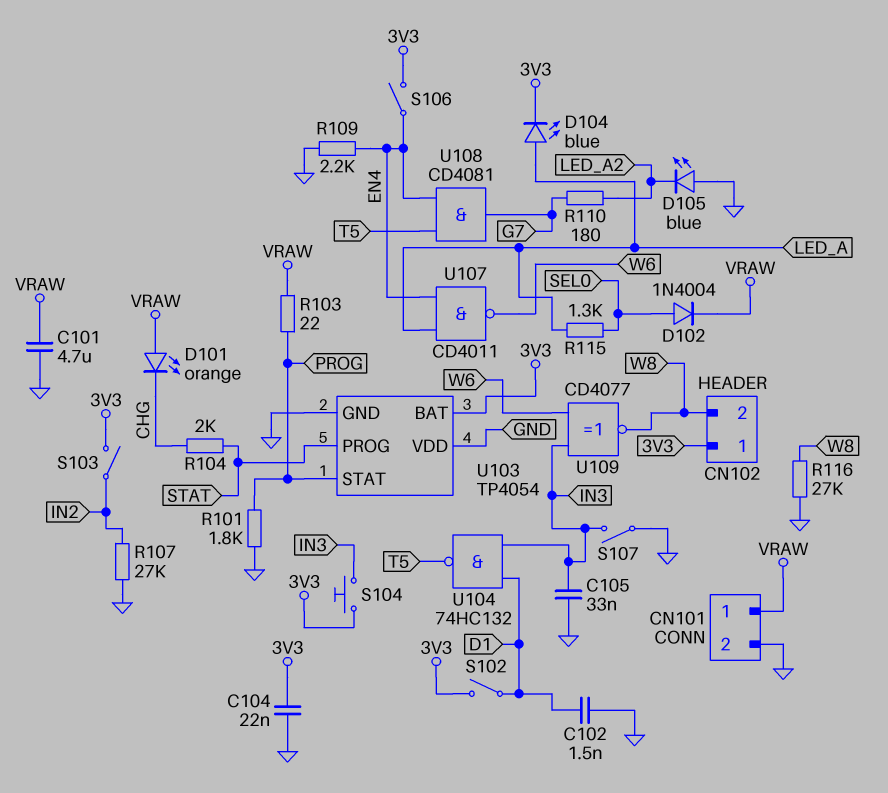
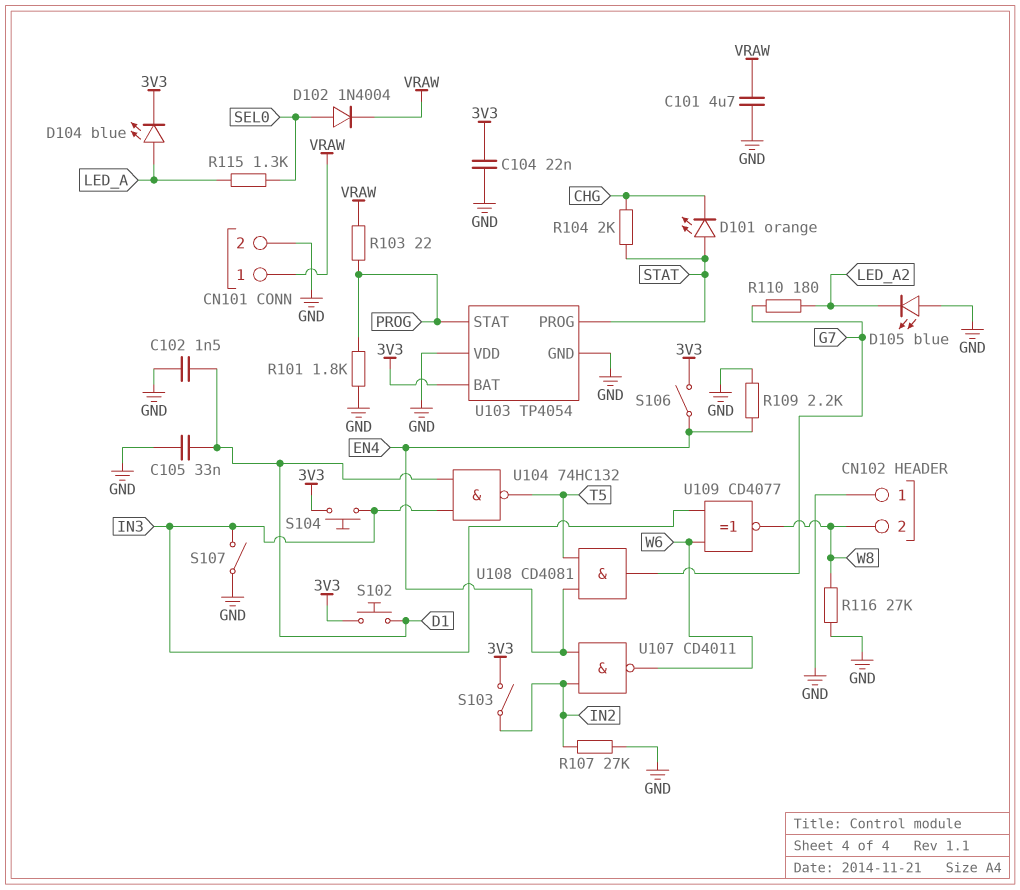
C105: 33nF (GND, IN3) -> 33nF (D1, GND)
CN102 pin 1: 3V3 -> GND
D101: LED orange (A VRAW, K CHG) -> LED orange (A STAT, K CHG)
S102: switch (3V3, D1) -> button (3V3, D1)
U107: NAND CD4011 (in EN4, in LED_A, out W6) -> NAND CD4011 (in EN4, in IN2, out W6)

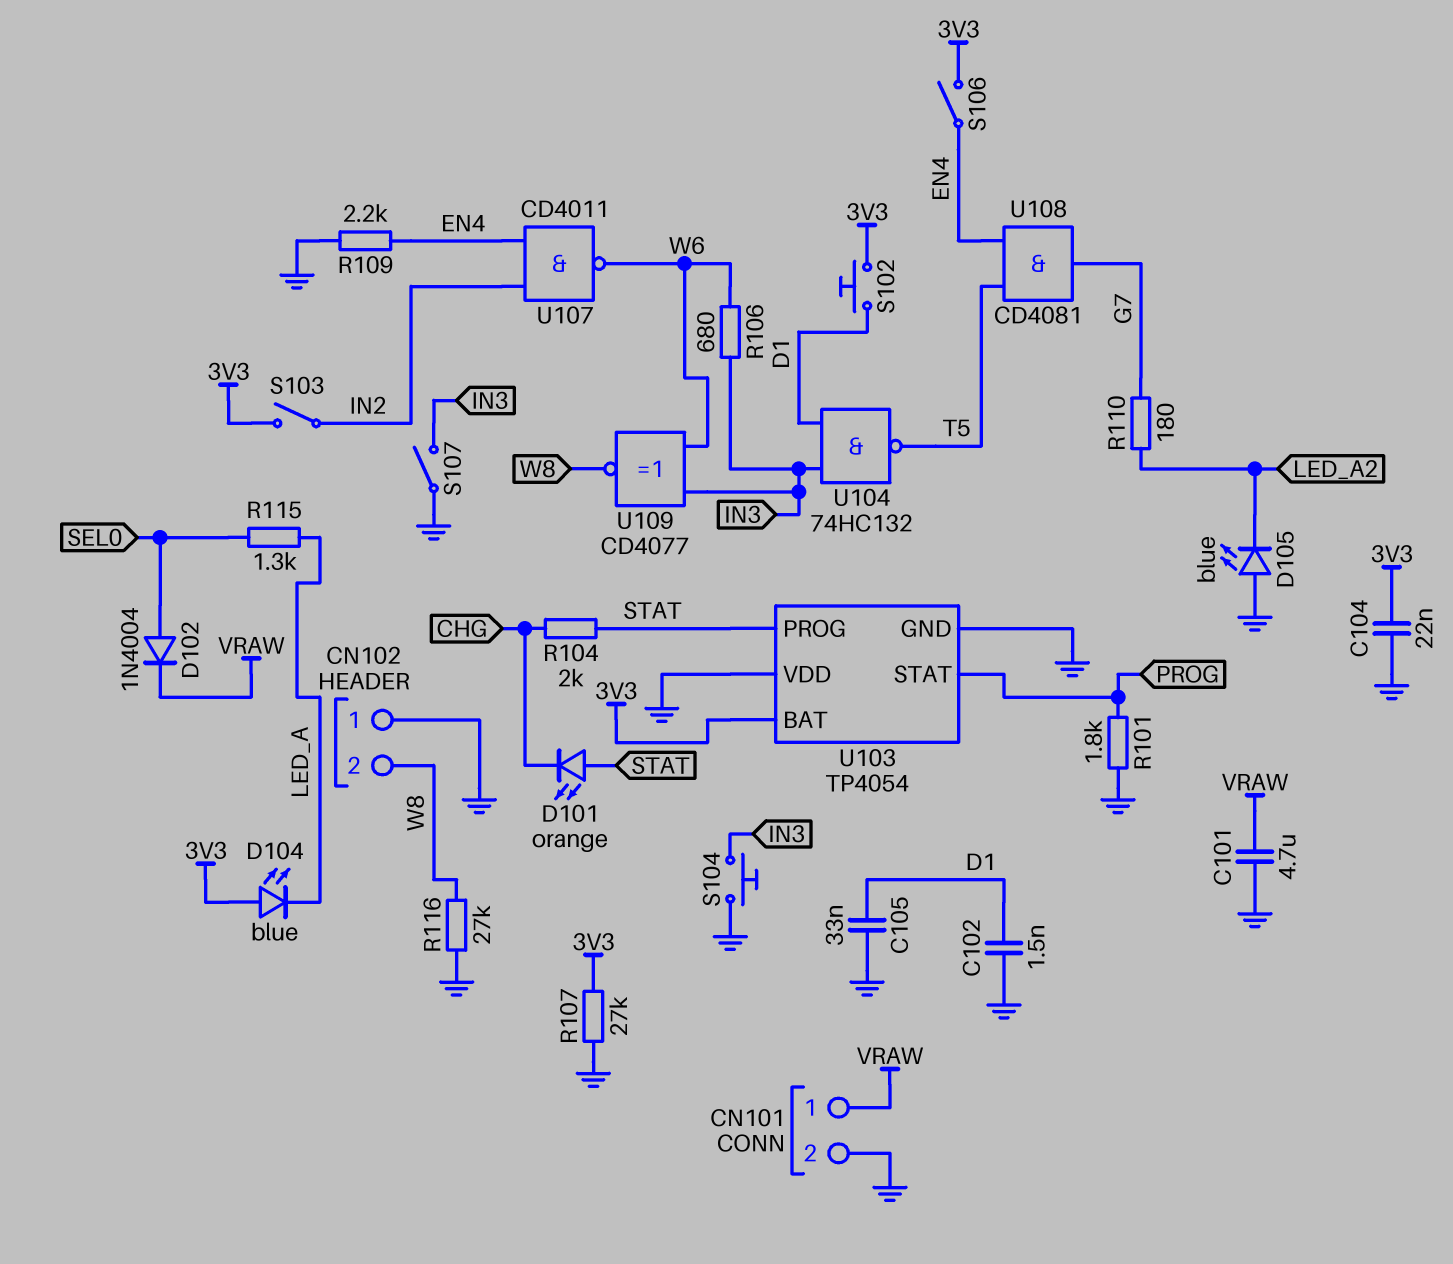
D104: LED blue (A LED_A, K 3V3) -> LED blue (A 3V3, K LED_A)
R103: 22 (PROG, VRAW) -> none
R106: none -> 680 (IN3, W6)
R107: 27k (GND, IN2) -> 27k (3V3, GND)
S104: button (3V3, IN3) -> button (GND, IN3)

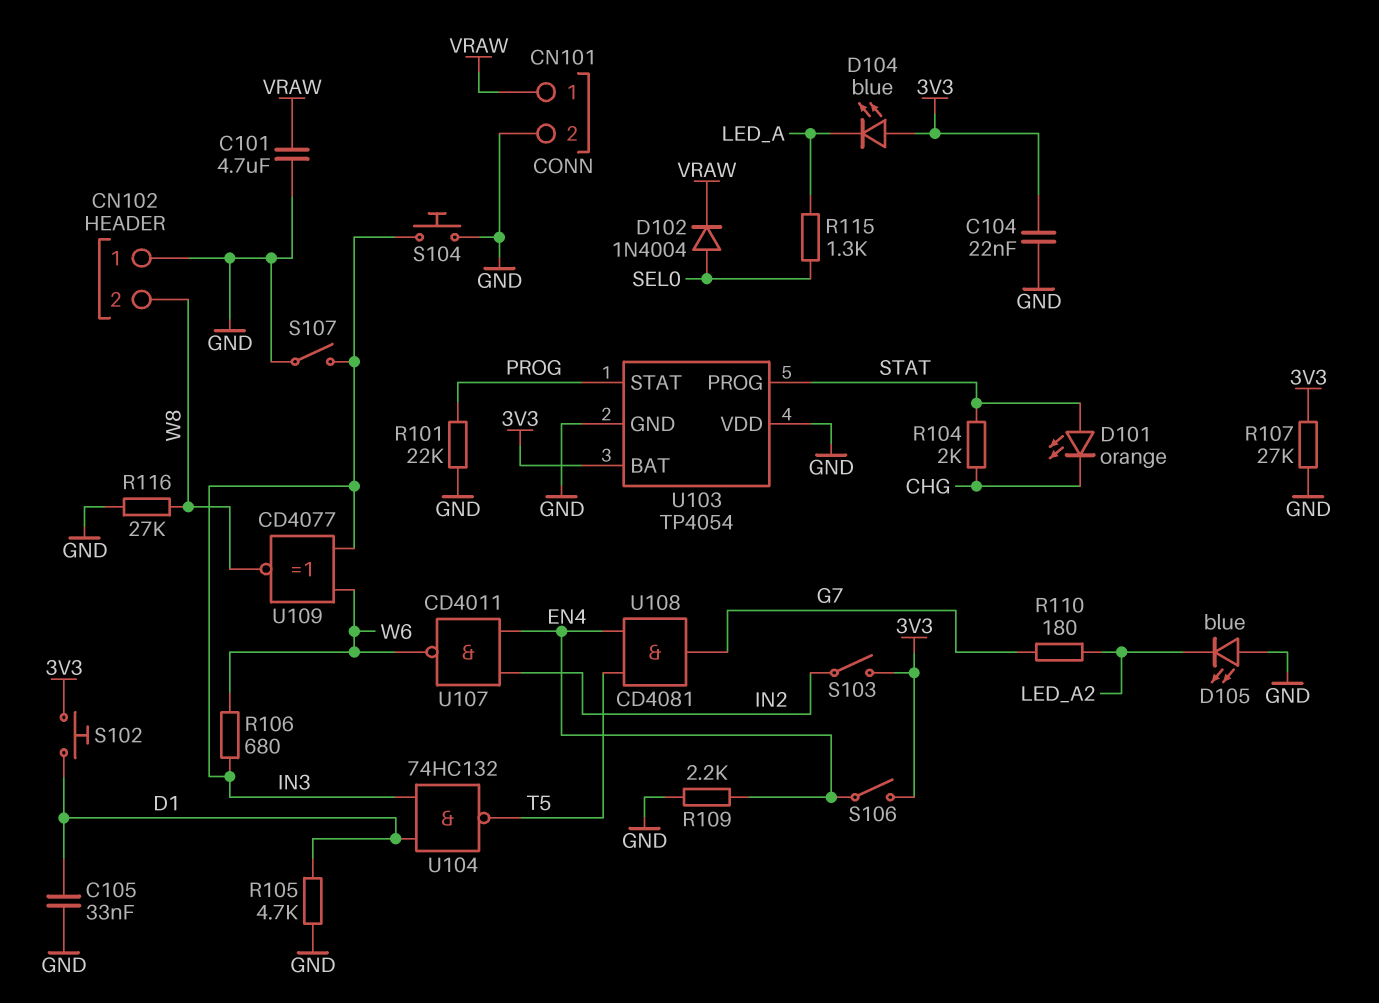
C102: 1.5nF (D1, GND) -> none
R101: 1.8k (GND, PROG) -> 22k (GND, PROG)
R105: none -> 4.7k (D1, GND)

